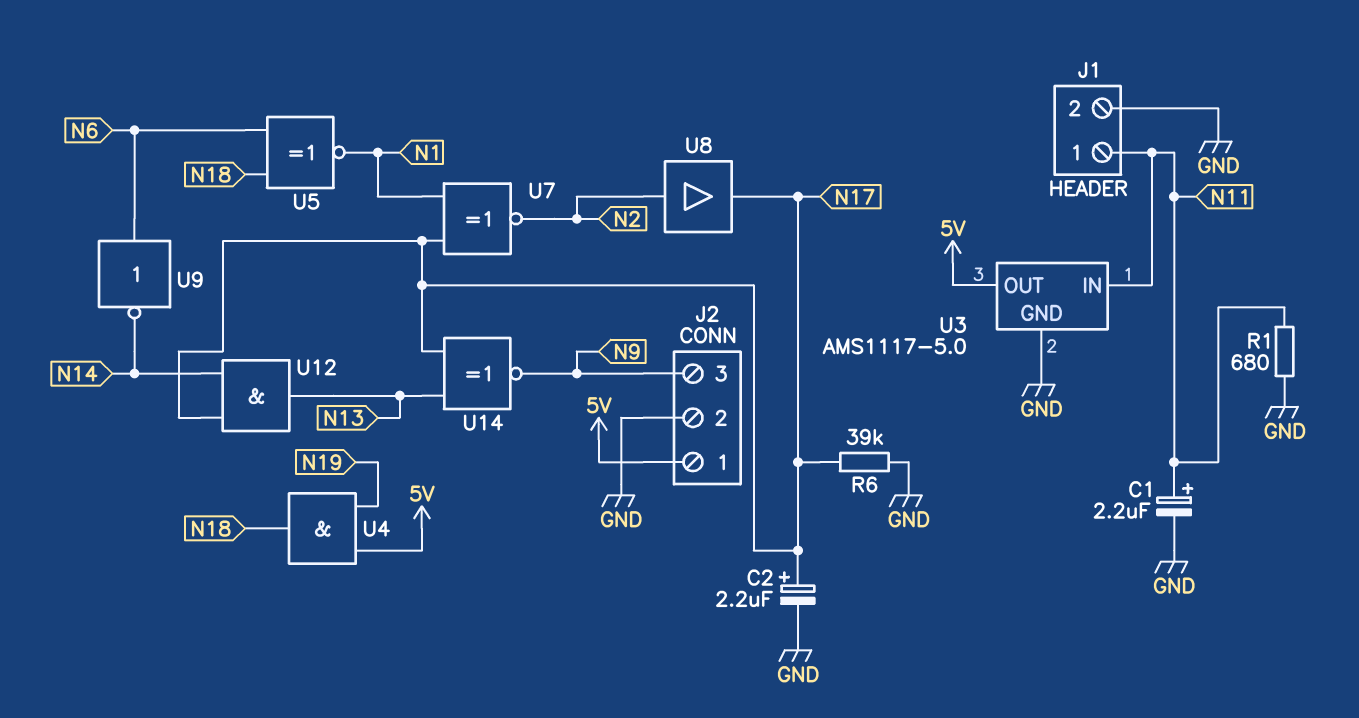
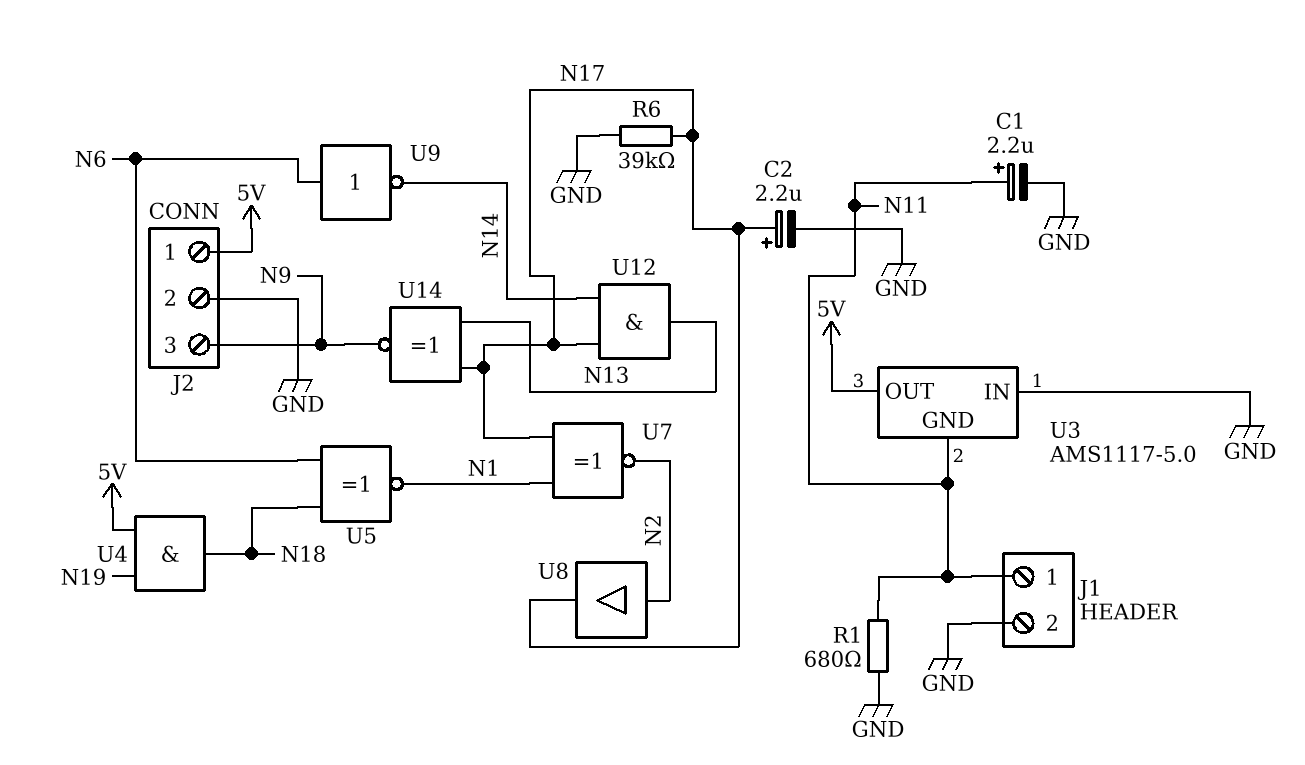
U3 pin GND: GND -> N11
U3 pin IN: N11 -> GND

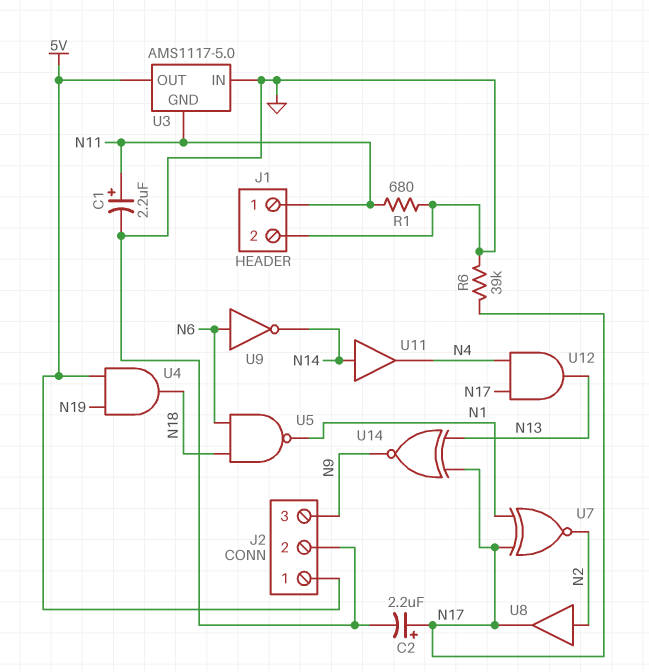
U5: XNOR (in N6, in N18, out N1) -> NAND (in N6, in N18, out N1)
U11: none -> buffer (in N14, out N4)
U12: AND (in N14, in N17, out N13) -> AND (in N4, in N17, out N13)

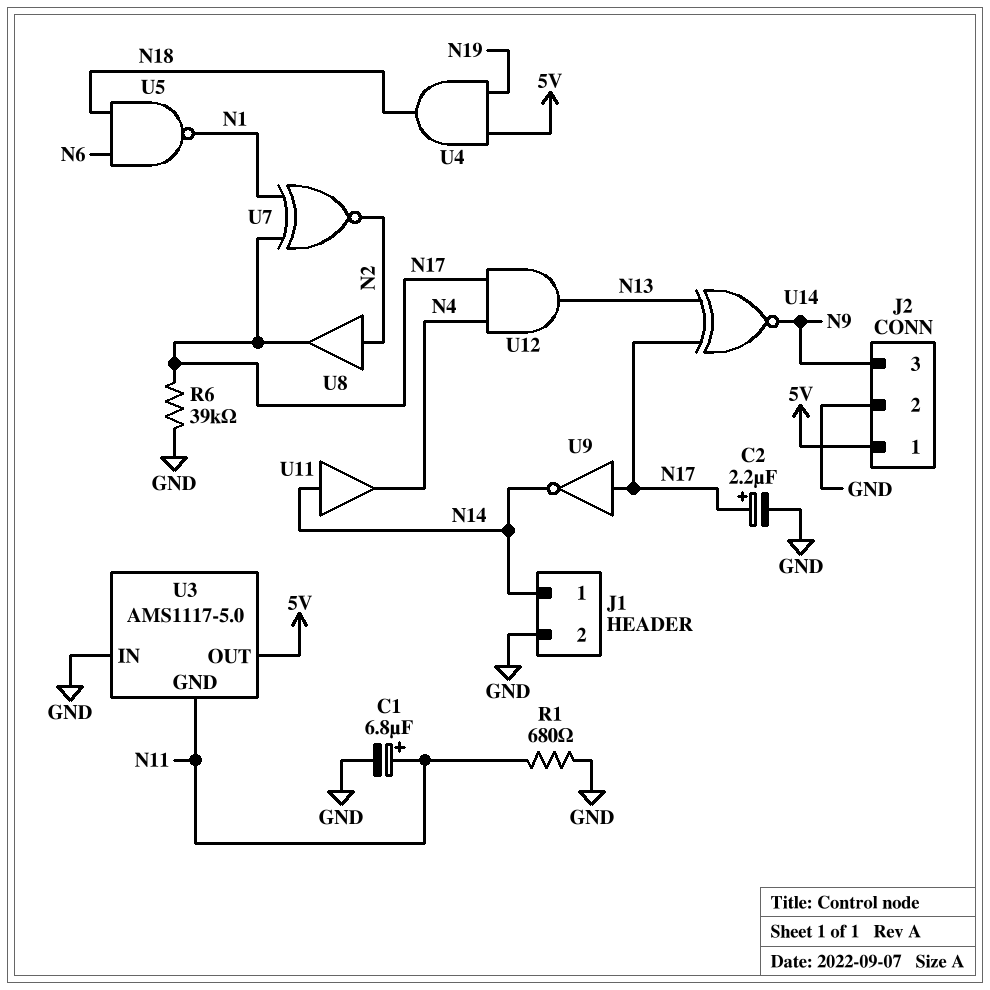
C1: 2.2uF (plus N11, minus GND) -> 6.8uF (plus N11, minus GND)
J1 pin 1: N11 -> N14
U9: NOT (in N6, out N14) -> NOT (in N17, out N14)

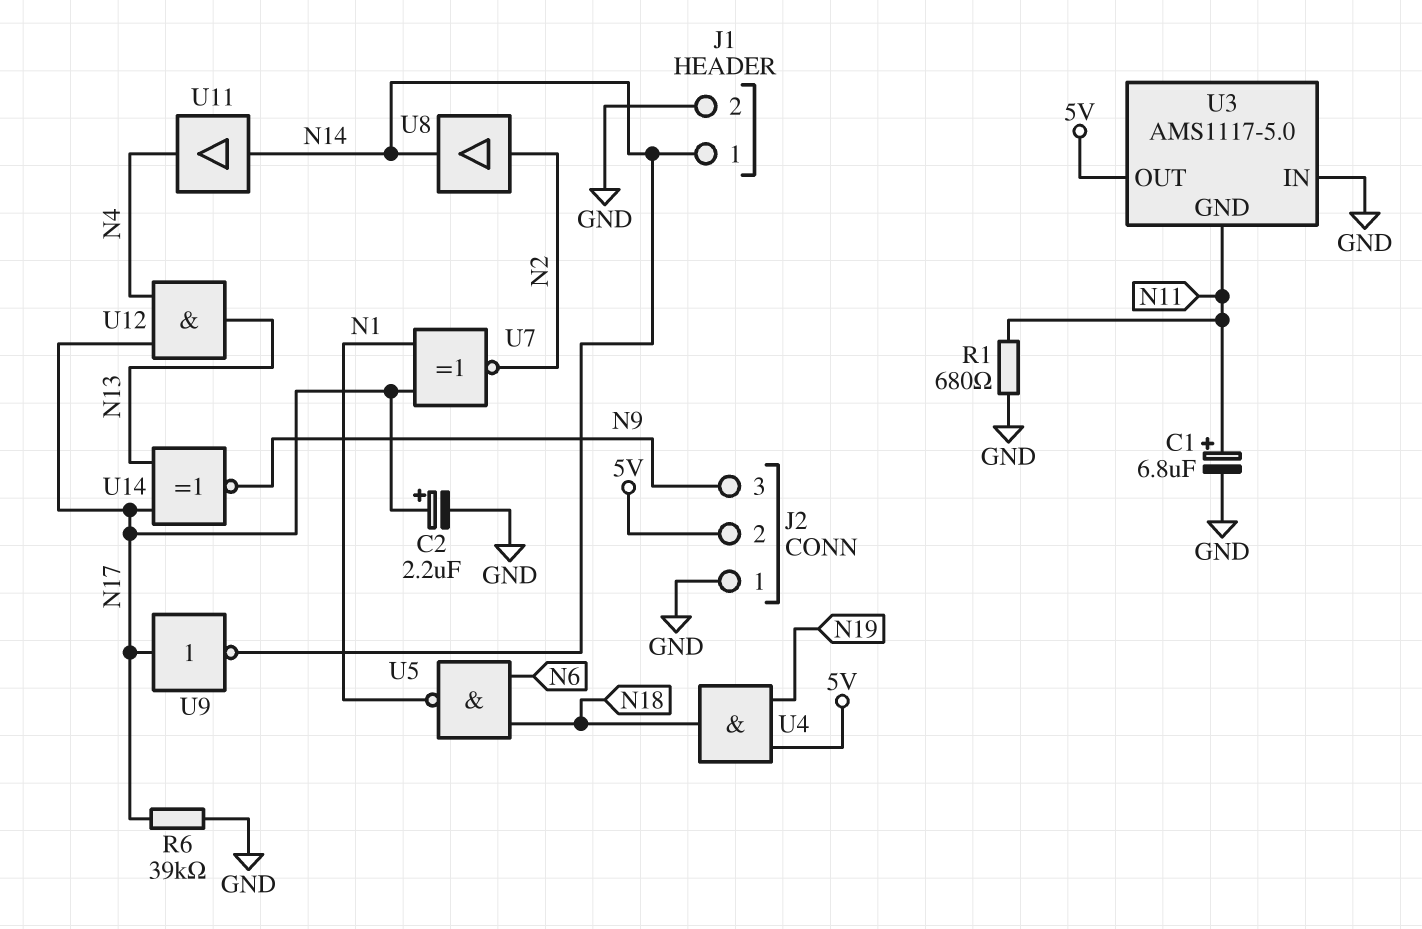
J2 pin 1: 5V -> GND
J2 pin 2: GND -> 5V
U8: buffer (in N2, out N17) -> buffer (in N2, out N14)

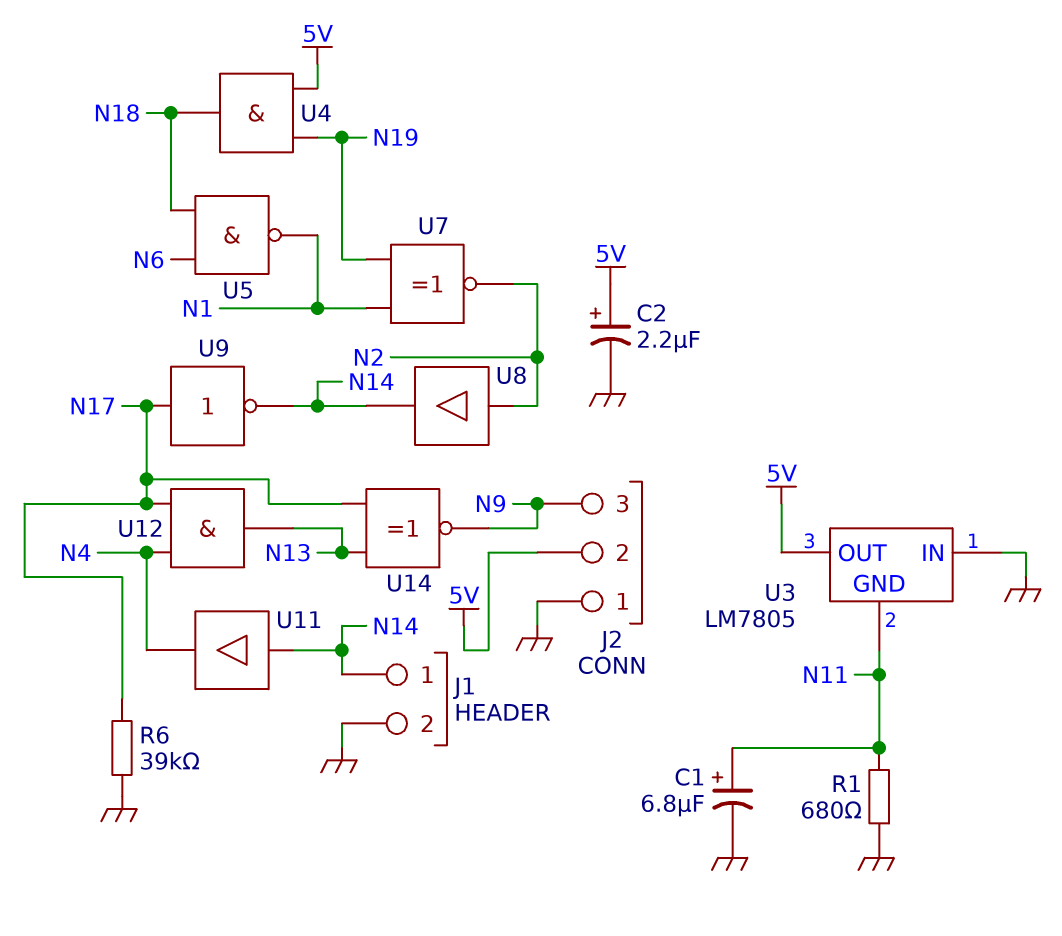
C2: 2.2uF (plus N17, minus GND) -> 2.2uF (plus 5V, minus GND)
U3: AMS1117-5.0 -> LM7805
U7: XNOR (in N1, in N17, out N2) -> XNOR (in N1, in N19, out N2)

